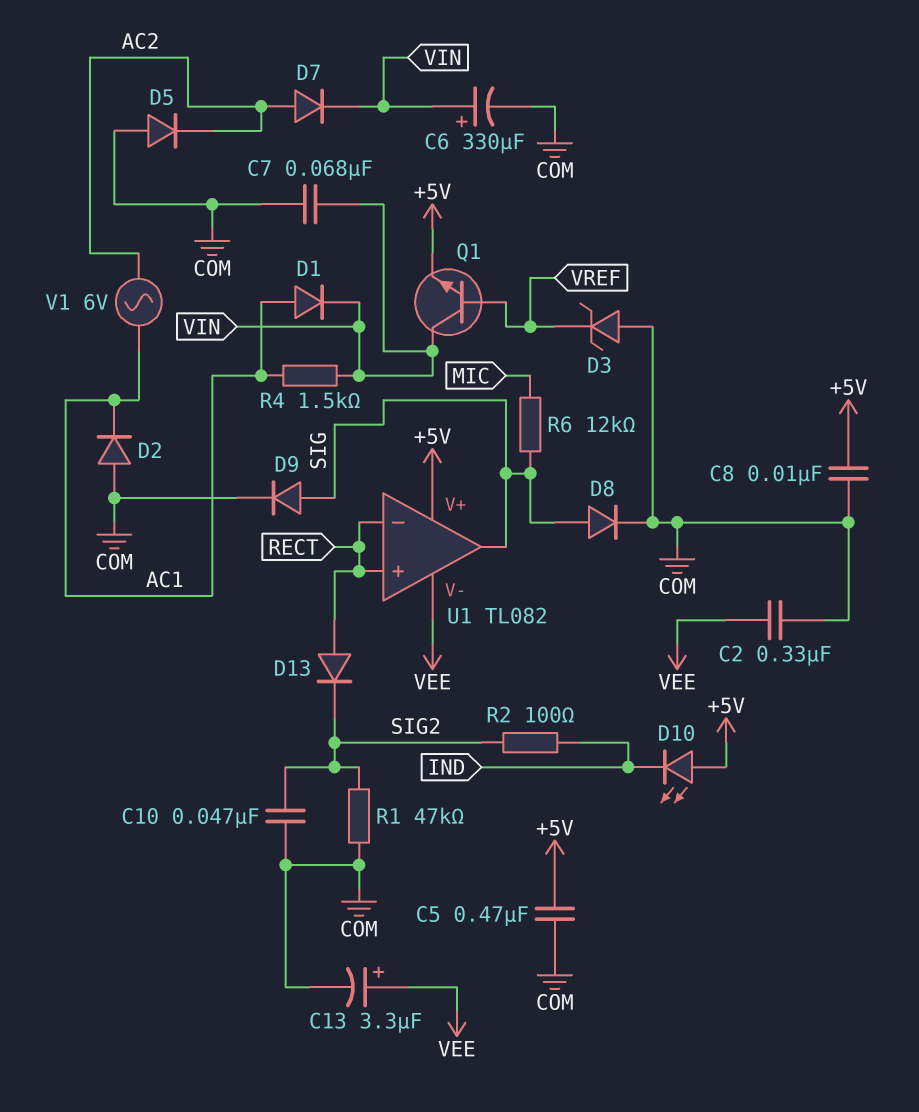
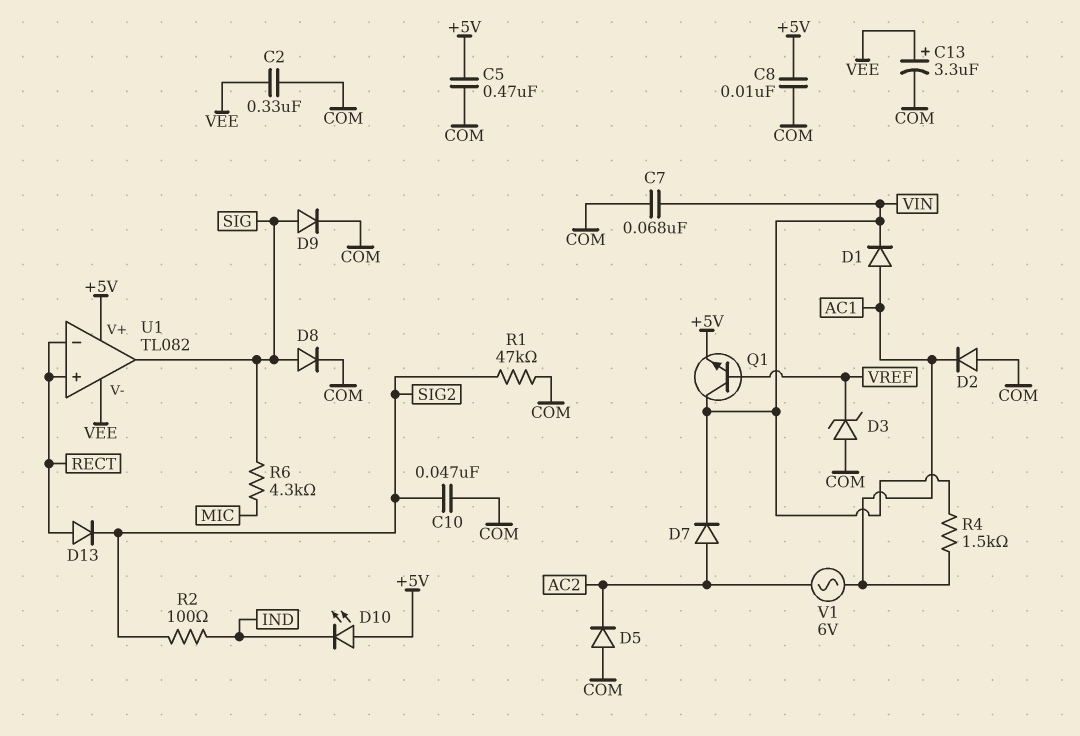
C6: 330uF (plus VIN, minus COM) -> none
R6: 12k (MIC, SIG) -> 4.3k (MIC, SIG)

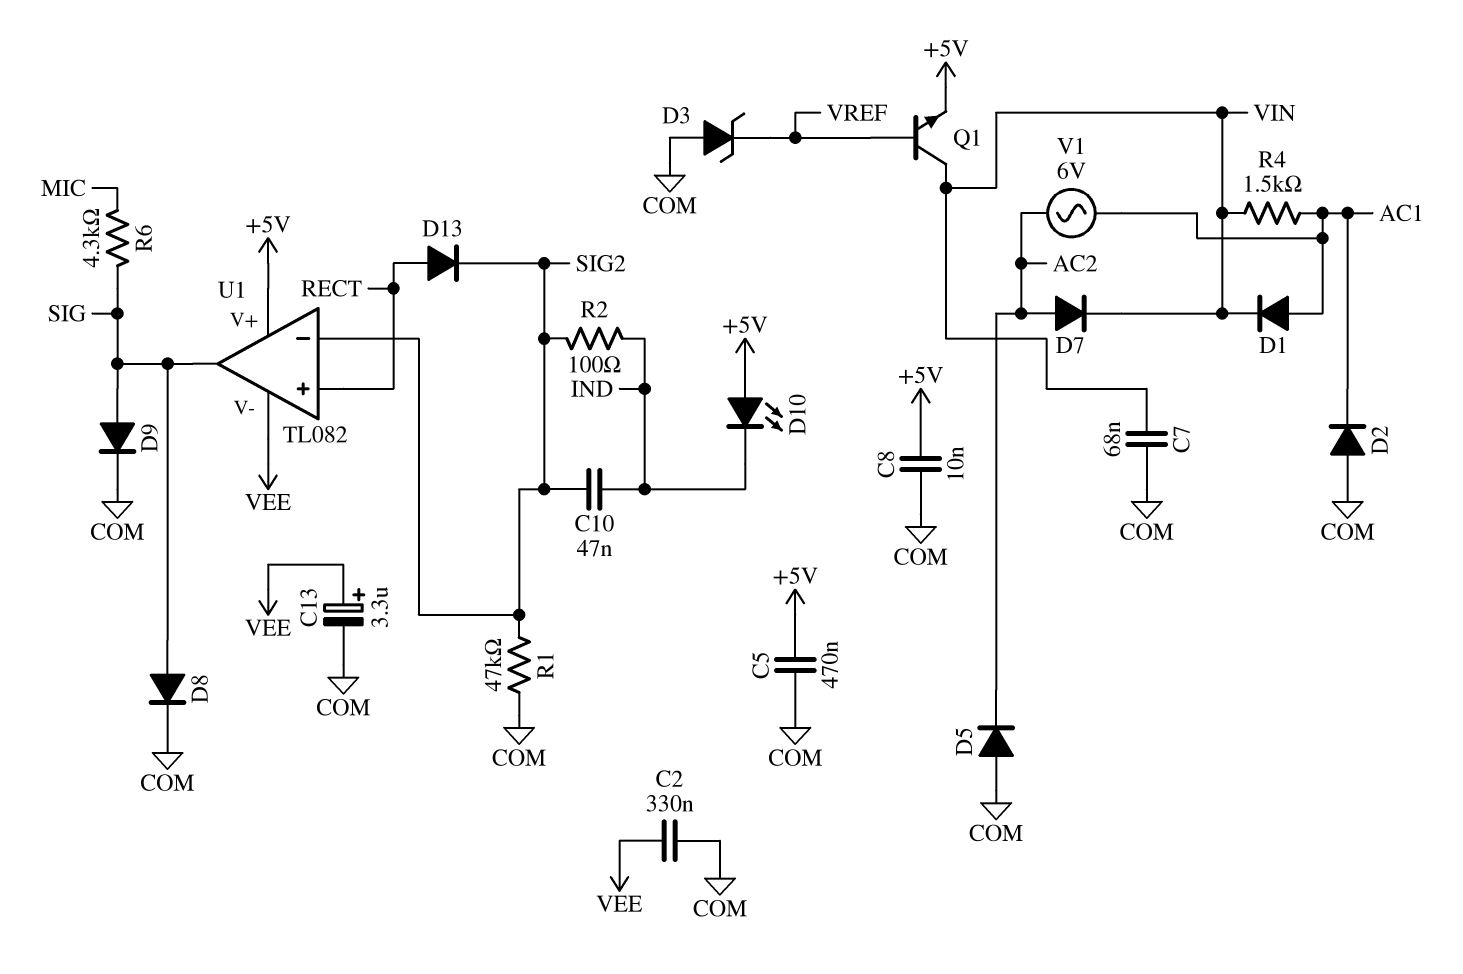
C10: 47nF (COM, SIG2) -> 47nF (IND, SIG2)
U1 pin in-: RECT -> SIG2

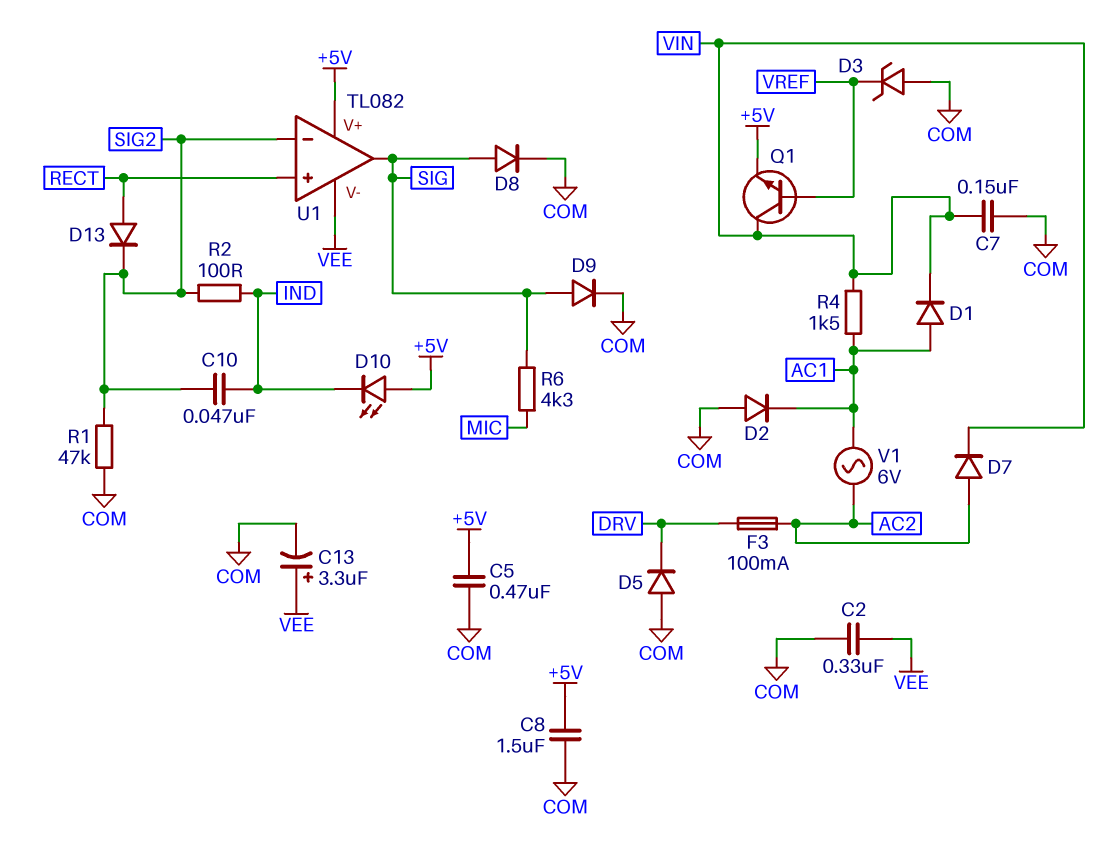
C7: 68nF (COM, VIN) -> 150nF (COM, VIN)
C8: 10nF (+5V, COM) -> 1.5uF (+5V, COM)
D5: diode (A COM, K AC2) -> diode (A COM, K DRV)
F3: none -> 100mA (AC2, DRV)

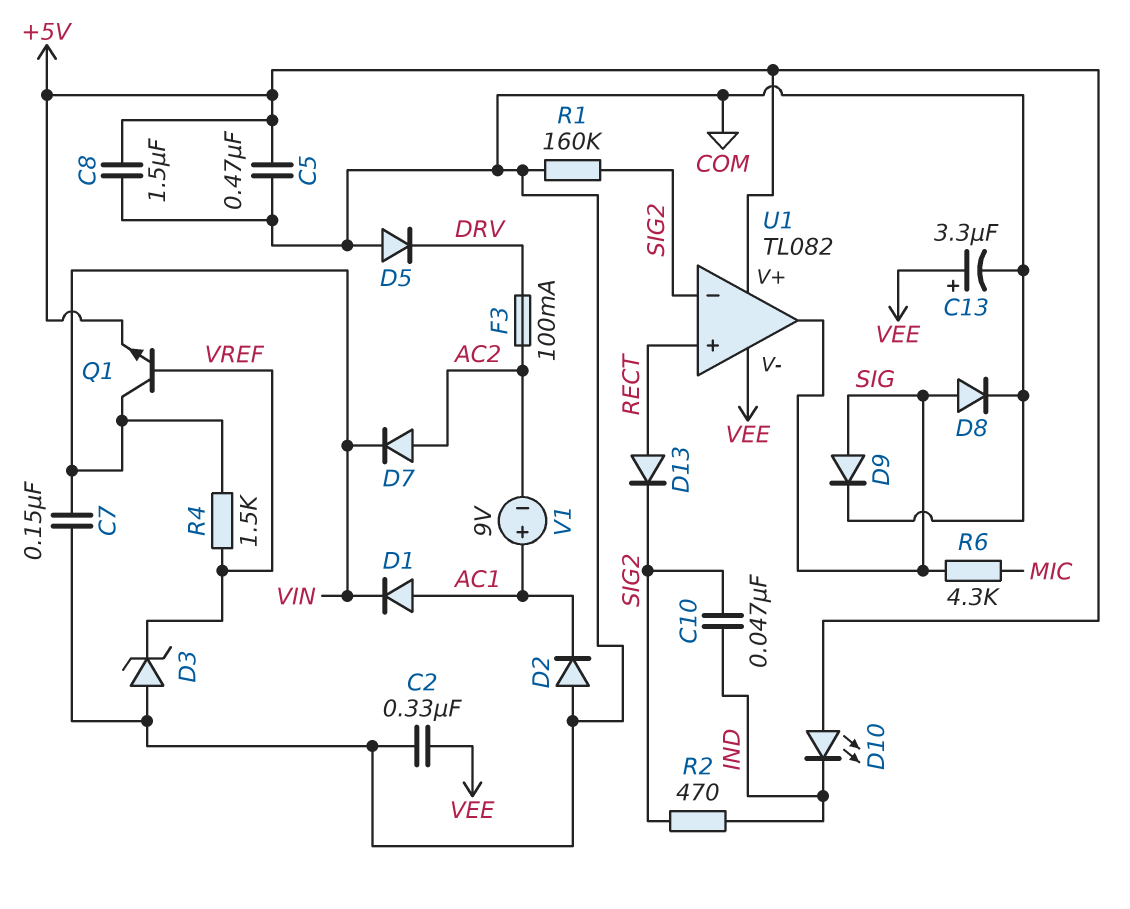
R1: 47k (COM, SIG2) -> 160k (COM, SIG2)
R2: 100 (IND, SIG2) -> 470 (IND, SIG2)
R4: 1.5k (AC1, VIN) -> 1.5k (VIN, VREF)
V1: AC 6V (AC1, AC2) -> 9V (plus AC1, minus AC2)

